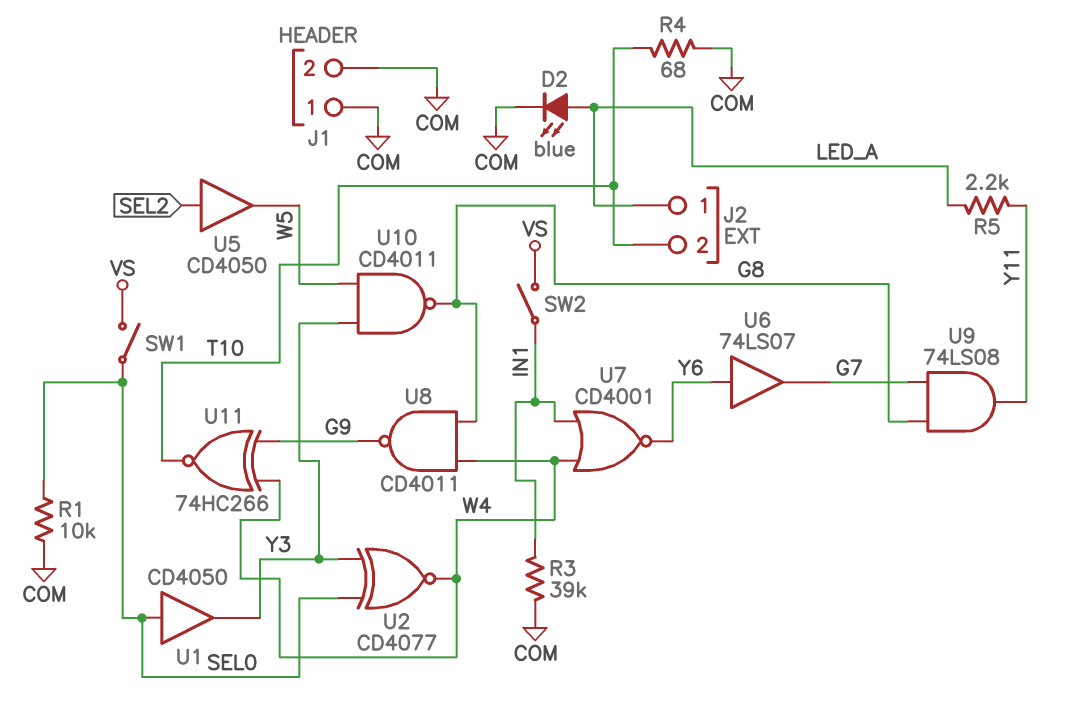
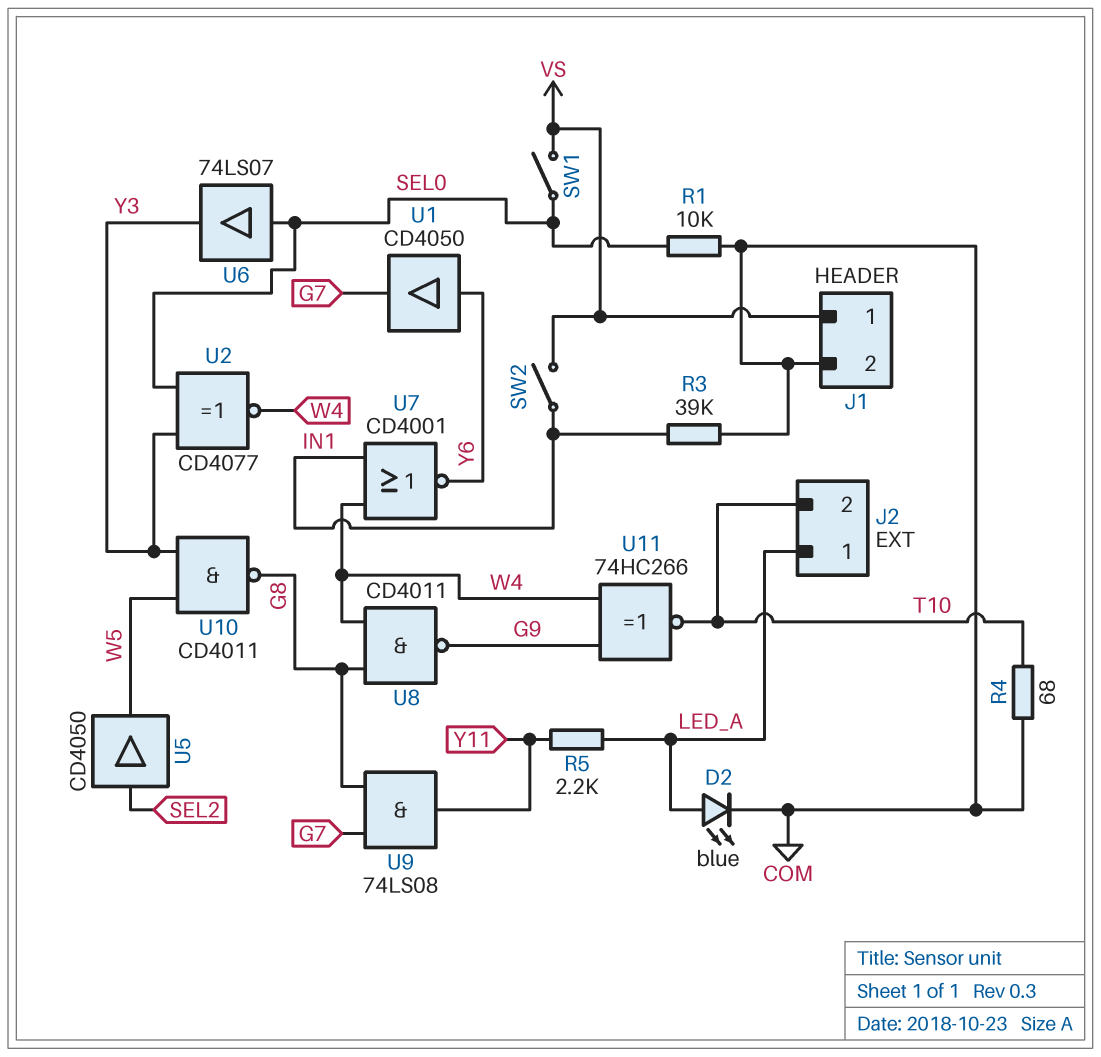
J1 pin 1: COM -> VS
U1: buffer CD4050 (in SEL0, out Y3) -> buffer CD4050 (in Y6, out G7)
U6: buffer 74LS07 (in Y6, out G7) -> buffer 74LS07 (in SEL0, out Y3)

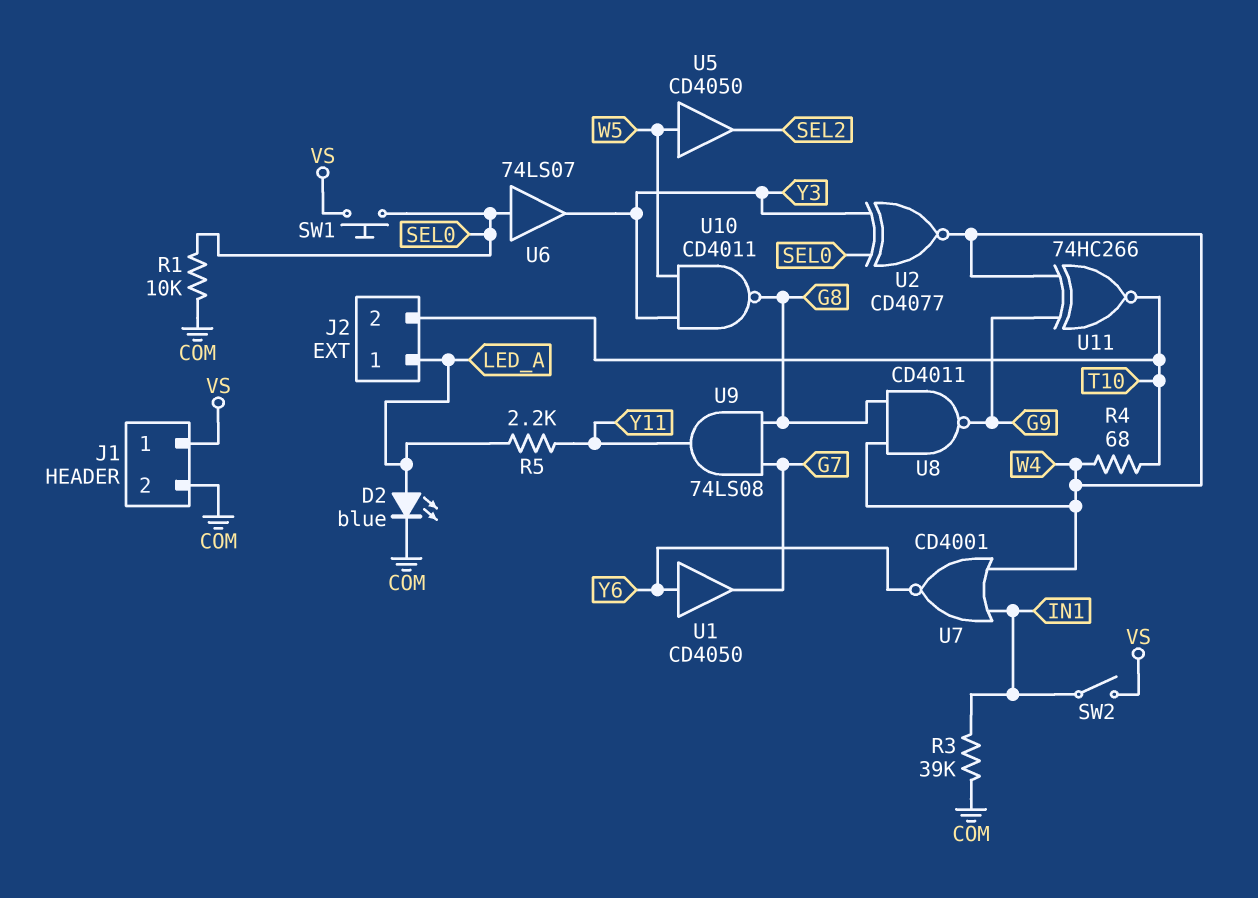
R4: 68 (COM, T10) -> 68 (T10, W4)
SW1: switch (SEL0, VS) -> button (SEL0, VS)
U5: buffer CD4050 (in SEL2, out W5) -> buffer CD4050 (in W5, out SEL2)

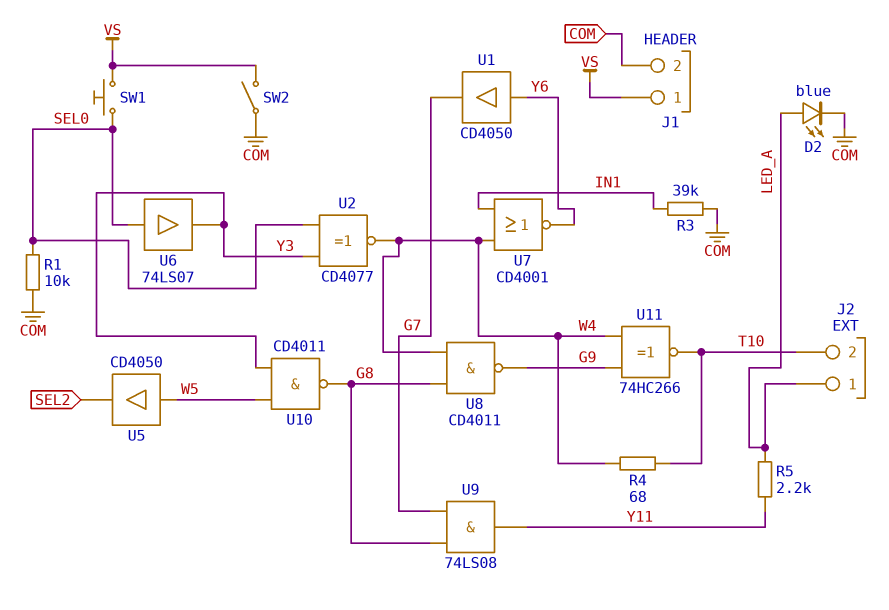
SW2: switch (IN1, VS) -> switch (COM, VS)

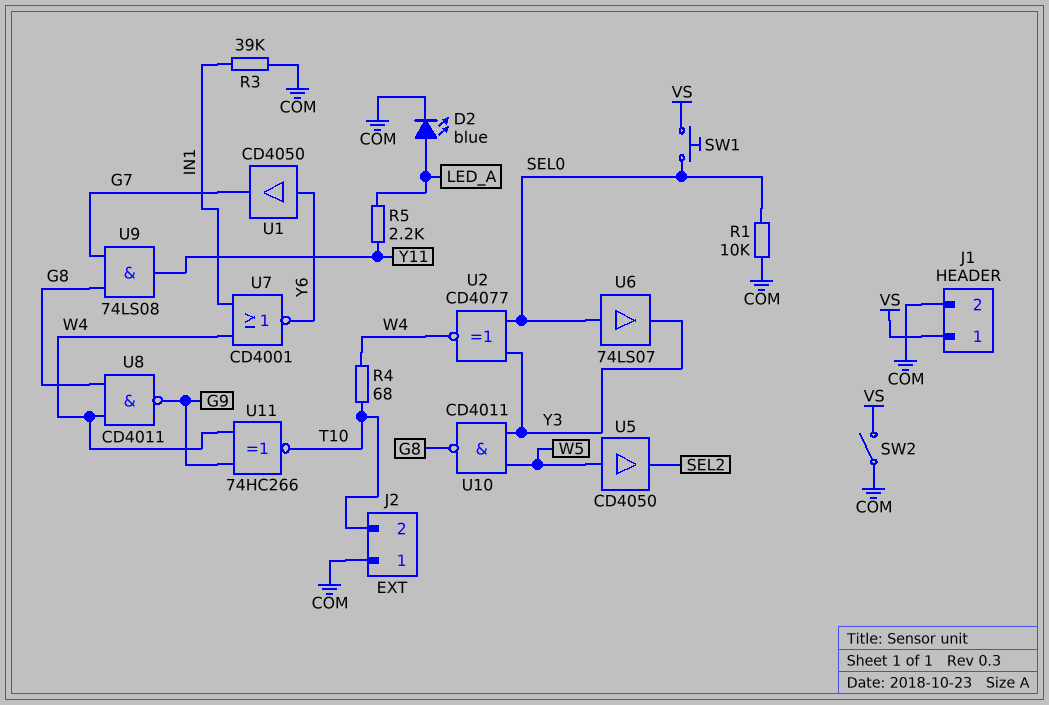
J2 pin 1: LED_A -> COM

